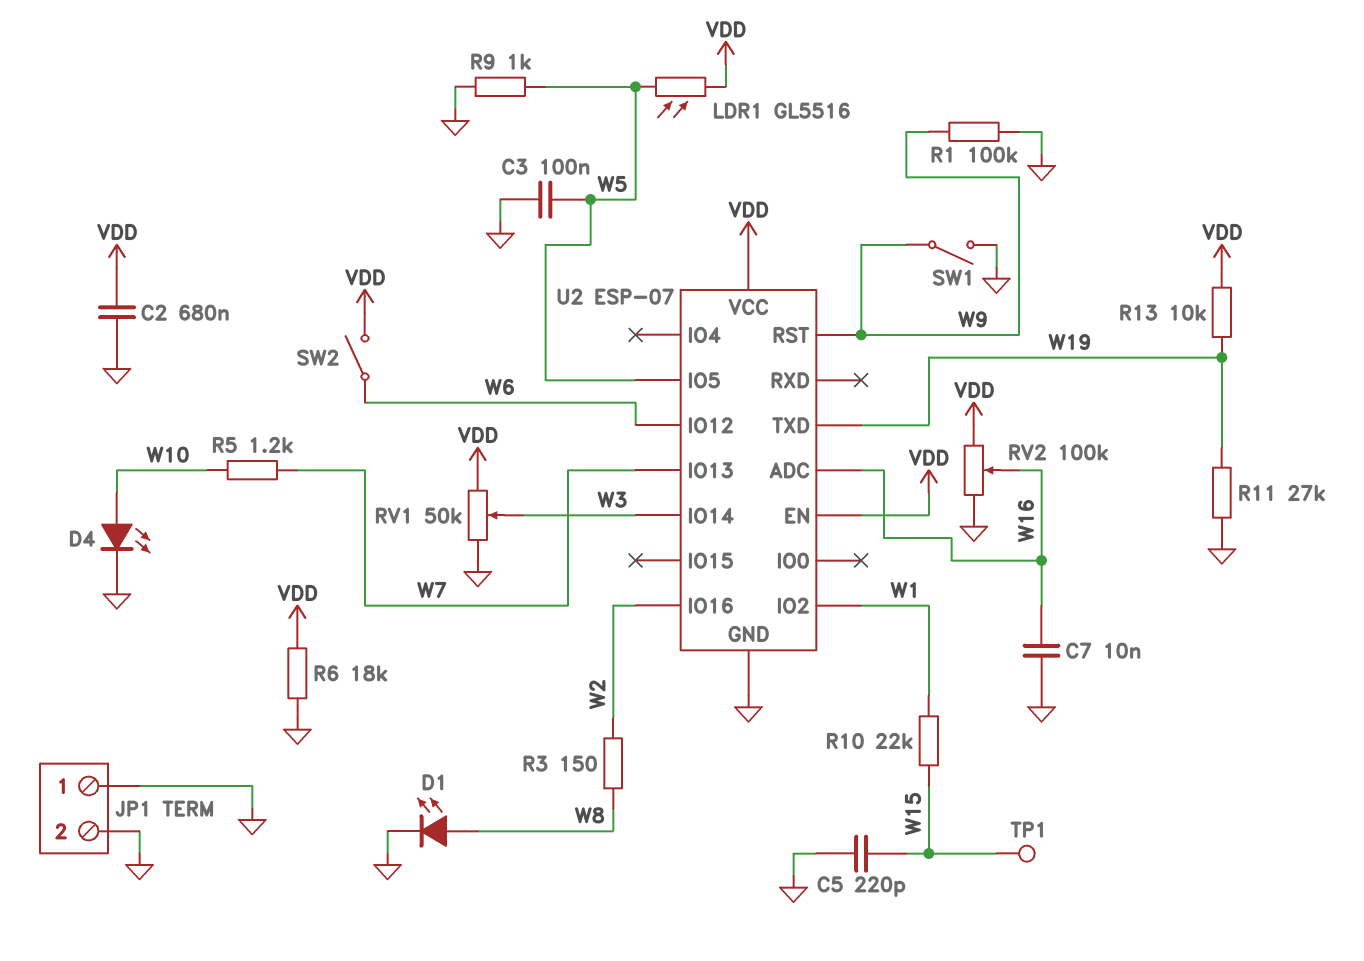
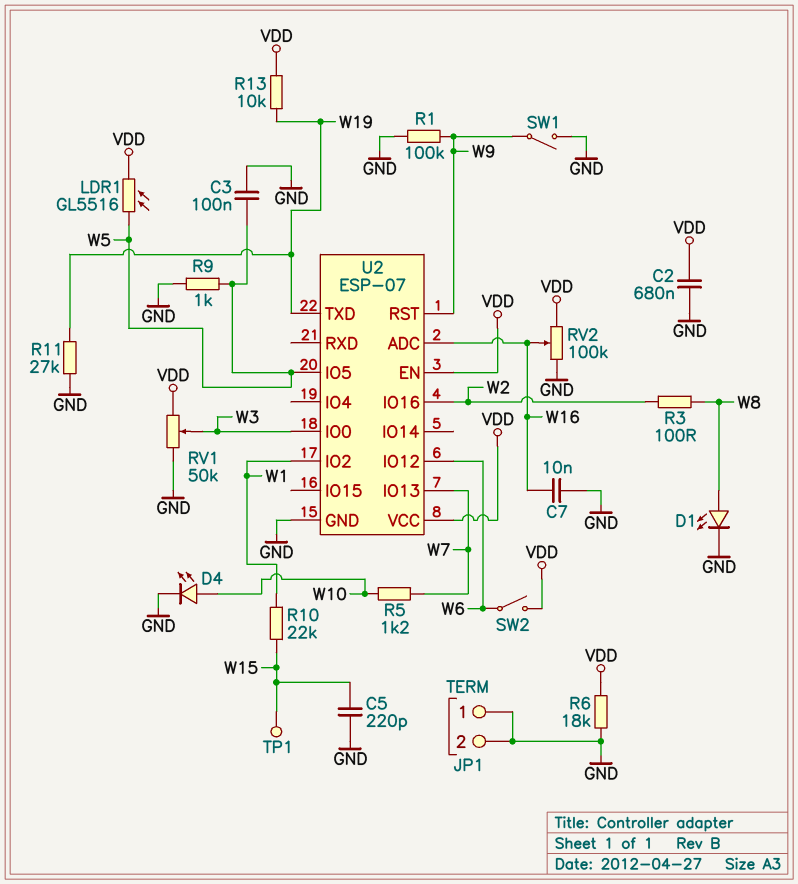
R3: 150 (W2, W8) -> 100 (W2, W8)
U2 pin IO0: none -> W3
U2 pin IO14: W3 -> none

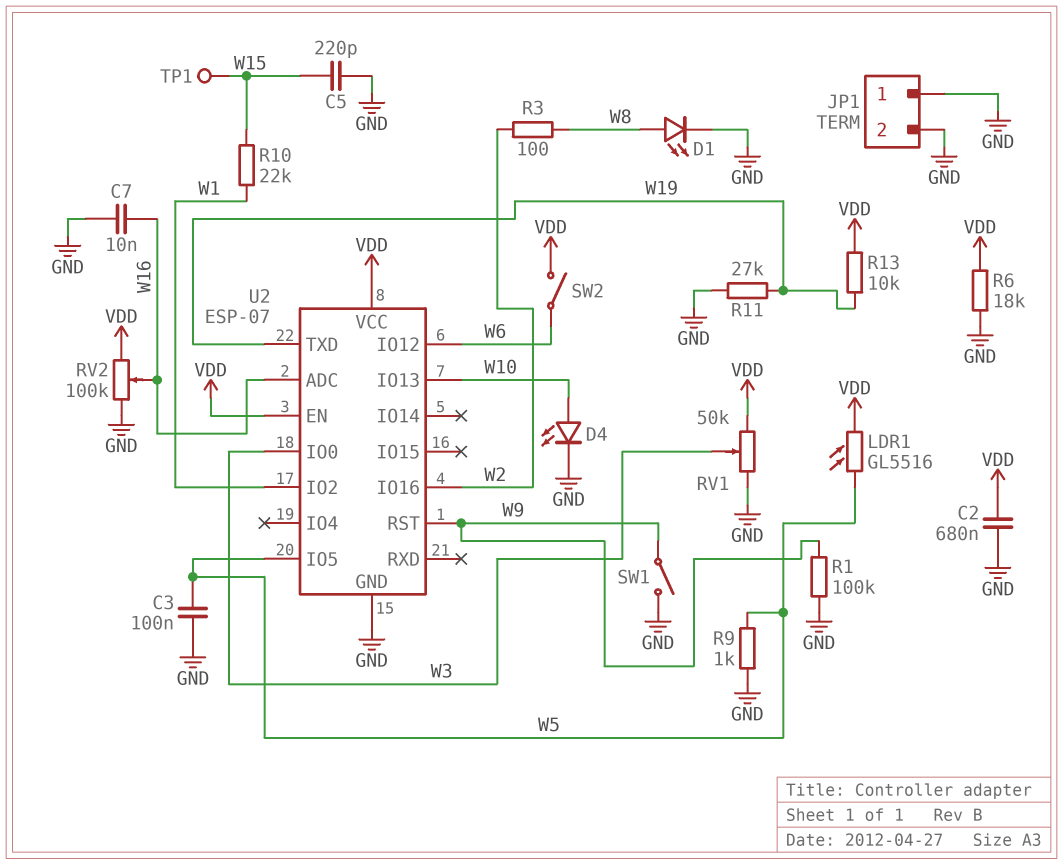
R5: 1.2k (W7, W10) -> none
U2 pin IO13: W7 -> W10

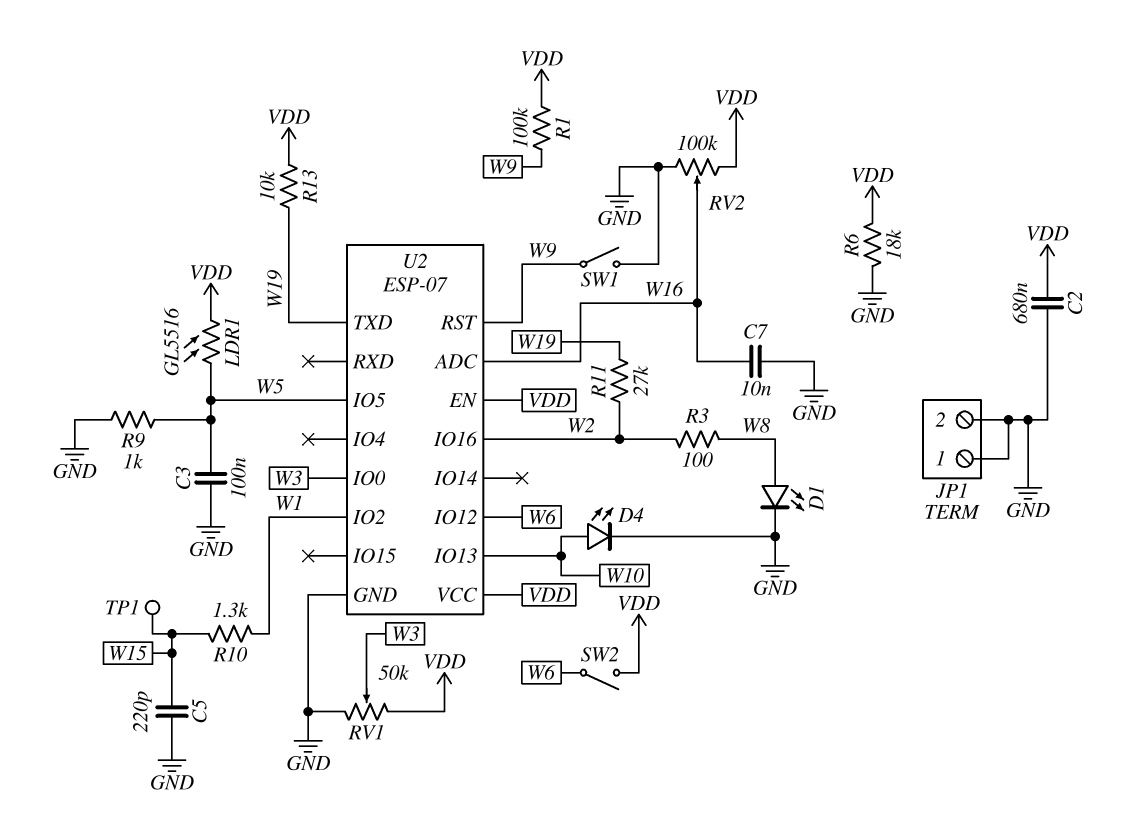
R1: 100k (GND, W9) -> 100k (VDD, W9)
R10: 22k (W1, W15) -> 1.3k (W1, W15)
R11: 27k (GND, W19) -> 27k (W2, W19)

